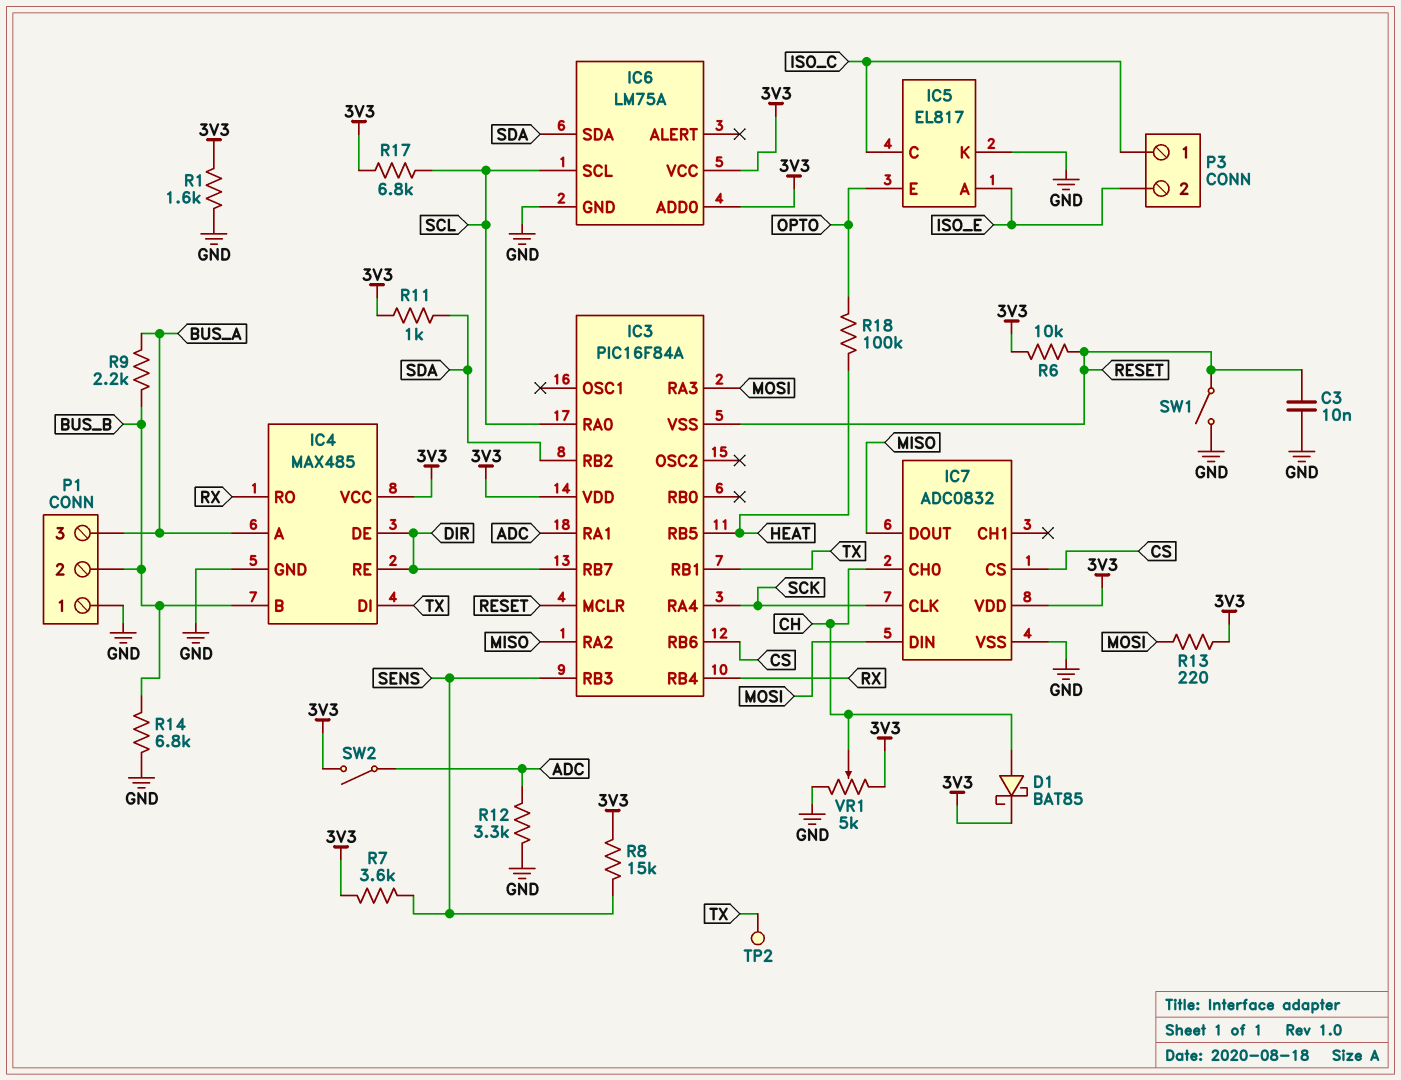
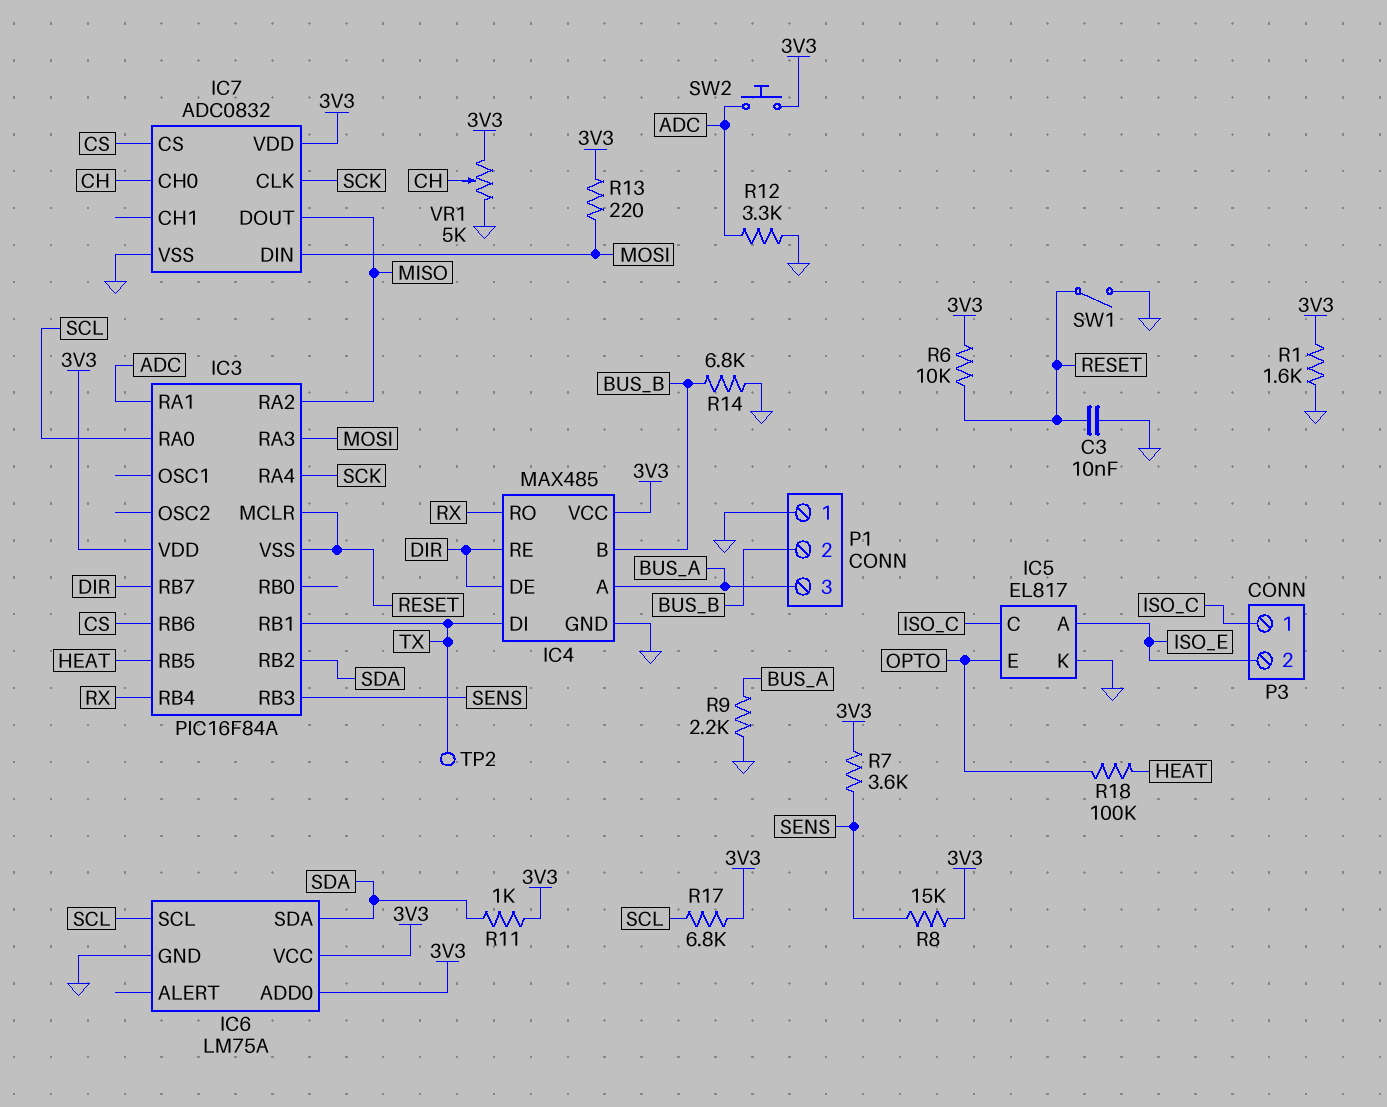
D1: schottky BAT85 (A CH, K 3V3) -> none
R9: 2.2k (BUS_A, BUS_B) -> 2.2k (BUS_A, GND)
SW2: switch (3V3, ADC) -> button (3V3, ADC)

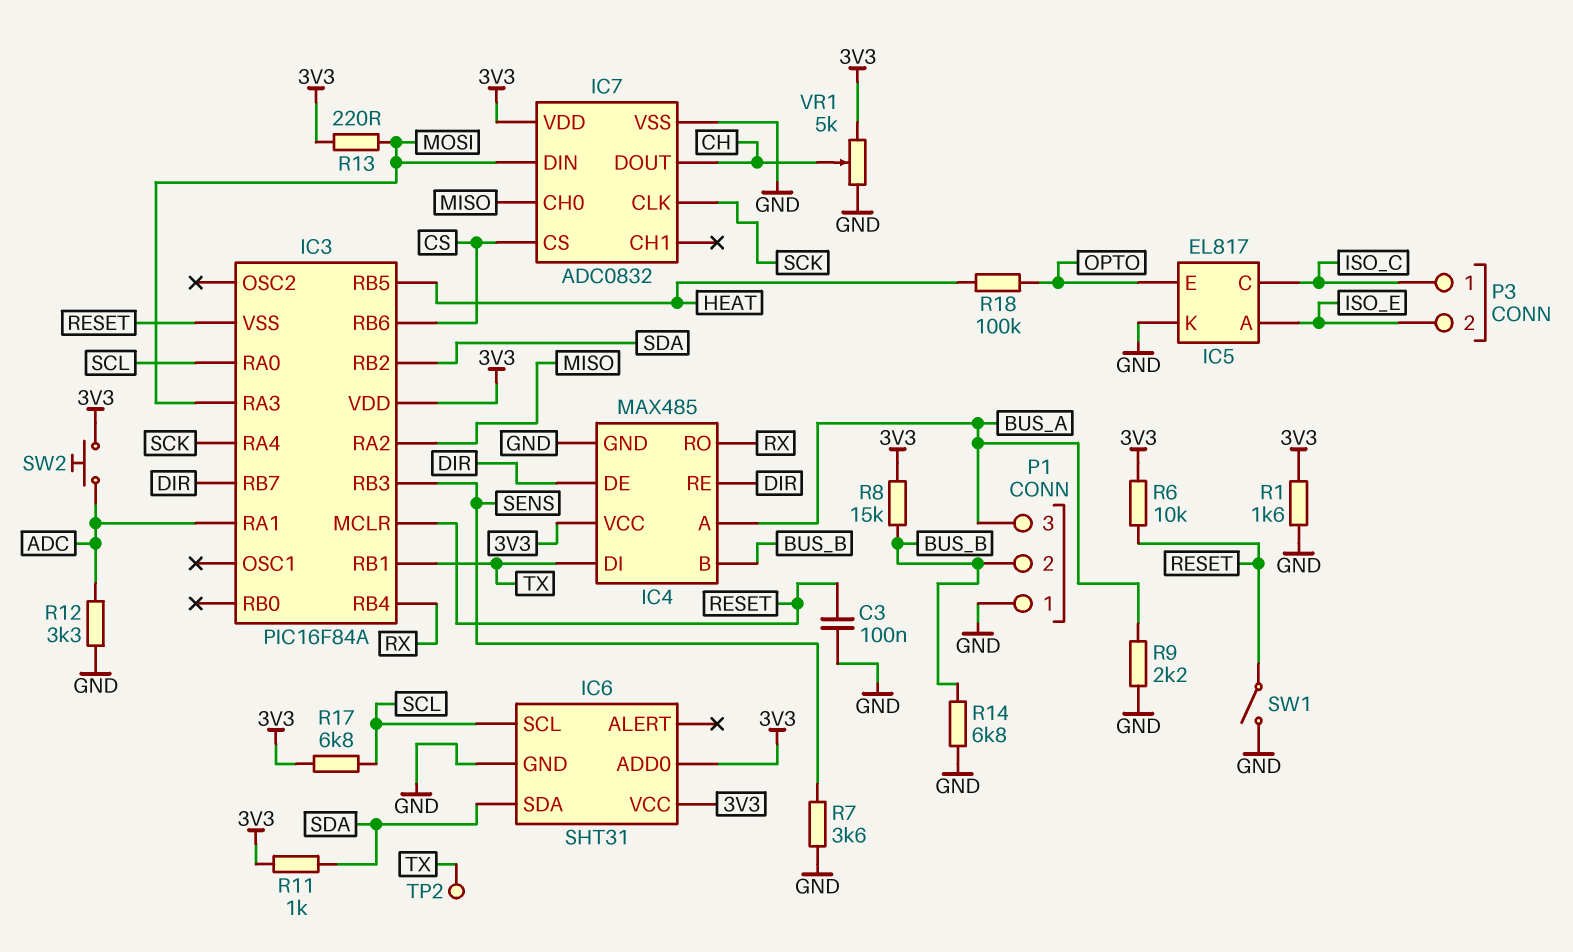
C3: 10nF (GND, RESET) -> 100nF (GND, RESET)
IC6: LM75A -> SHT31
IC7 pin CH0: CH -> MISO
IC7 pin DOUT: MISO -> CH
R7: 3.6k (3V3, SENS) -> 3.6k (GND, SENS)
R8: 15k (3V3, SENS) -> 15k (3V3, BUS_B)

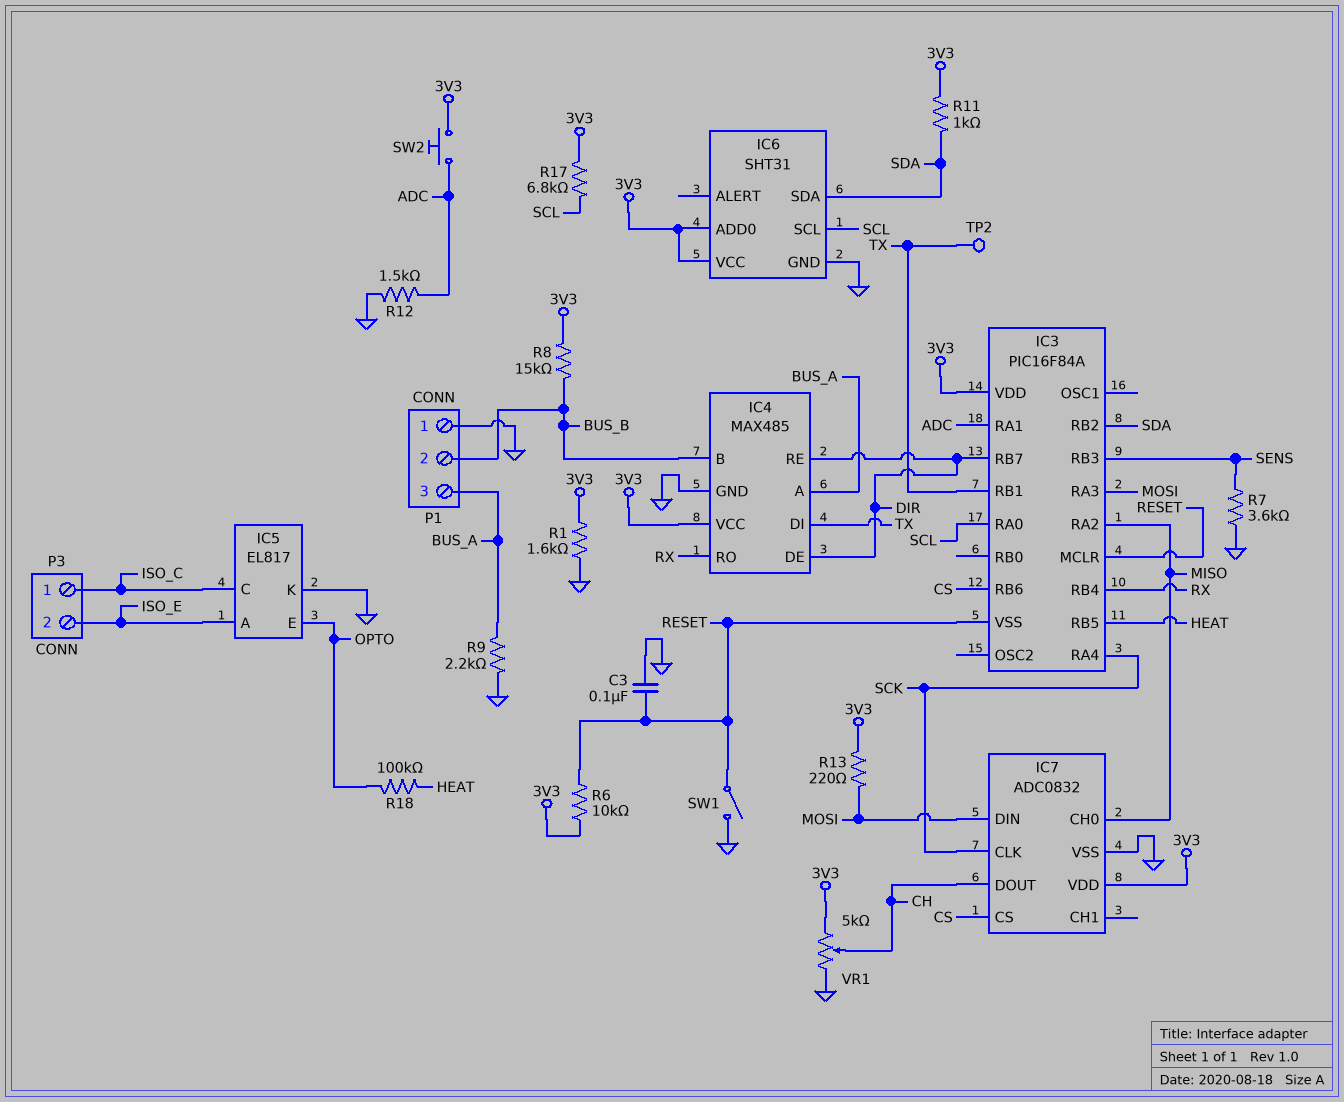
R12: 3.3k (ADC, GND) -> 1.5k (ADC, GND)
R14: 6.8k (BUS_B, GND) -> none

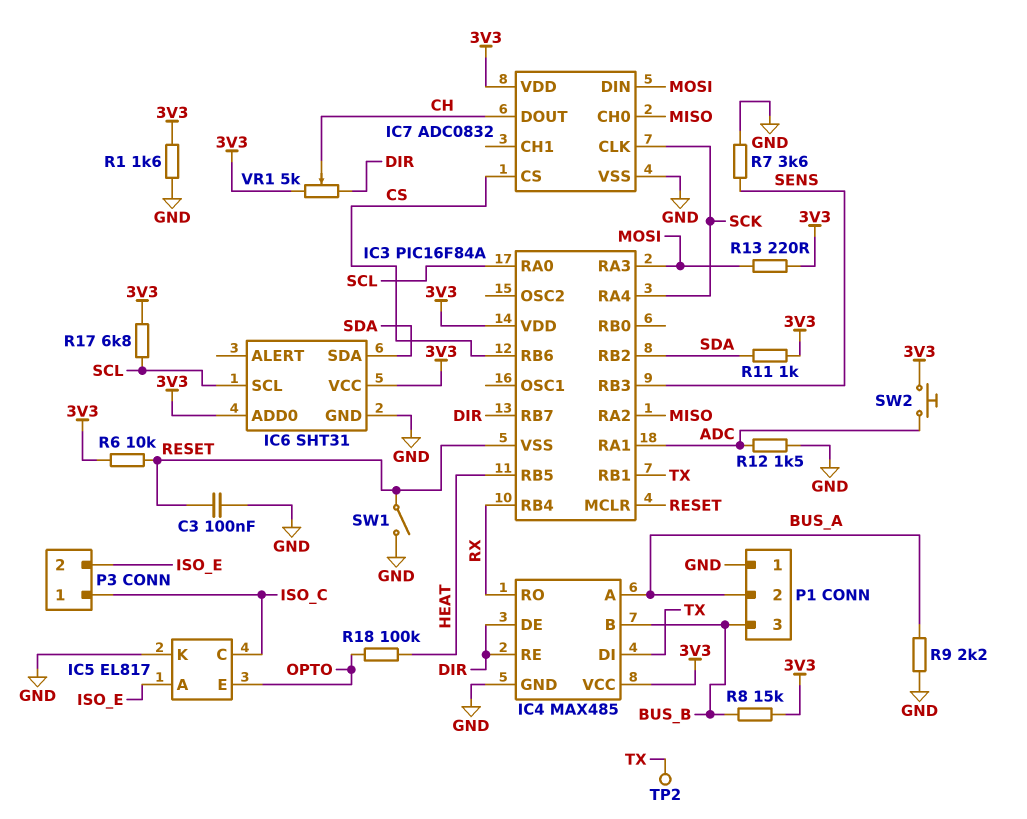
P1 pin 2: BUS_B -> BUS_A
P1 pin 3: BUS_A -> BUS_B
VR1: 5k (3V3, GND, wiper CH) -> 5k (3V3, DIR, wiper CH)

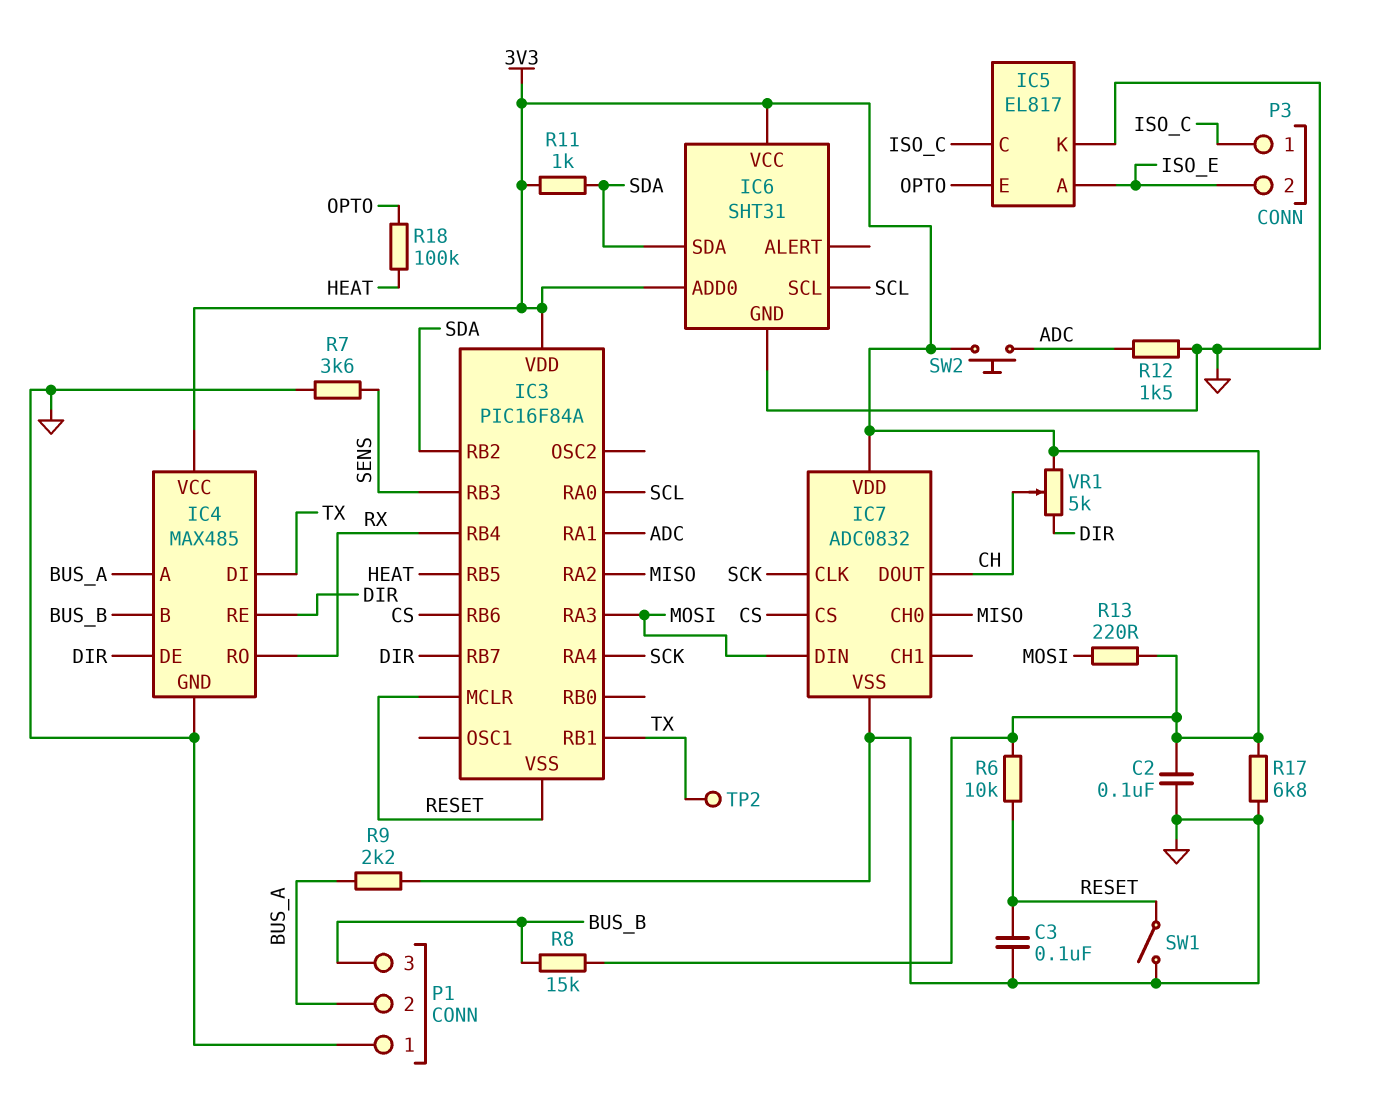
C2: none -> 100nF (3V3, GND)
R1: 1.6k (3V3, GND) -> none
R17: 6.8k (3V3, SCL) -> 6.8k (3V3, GND)

